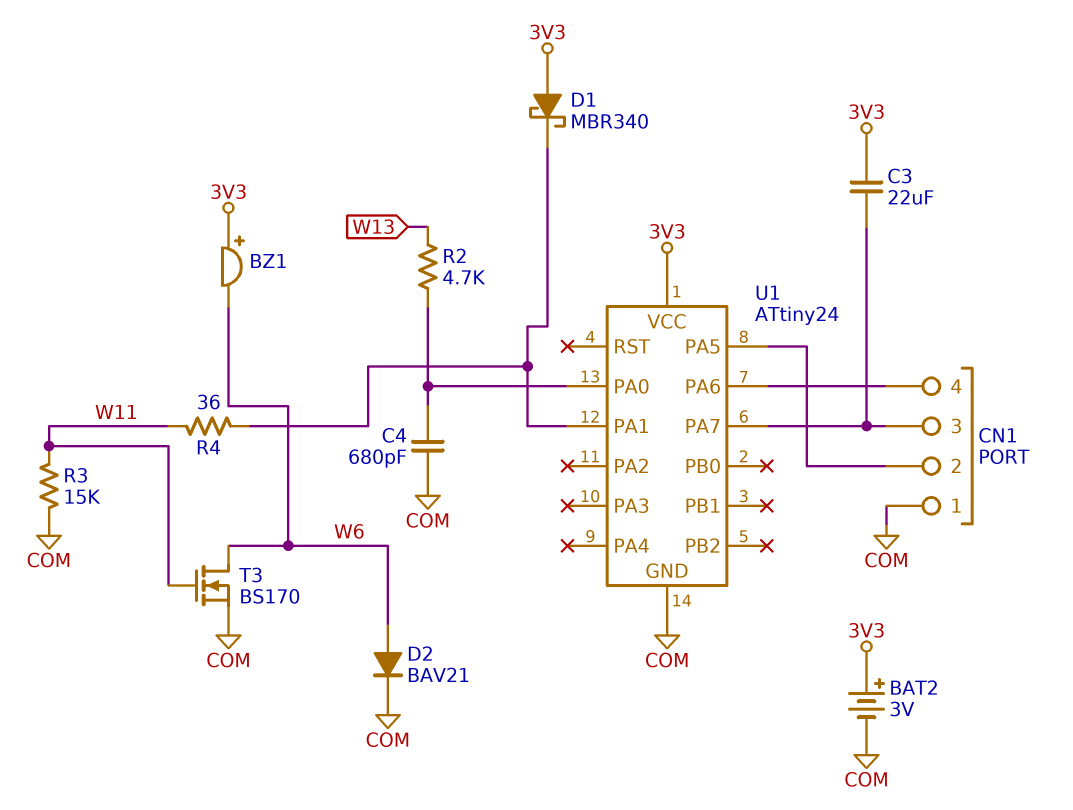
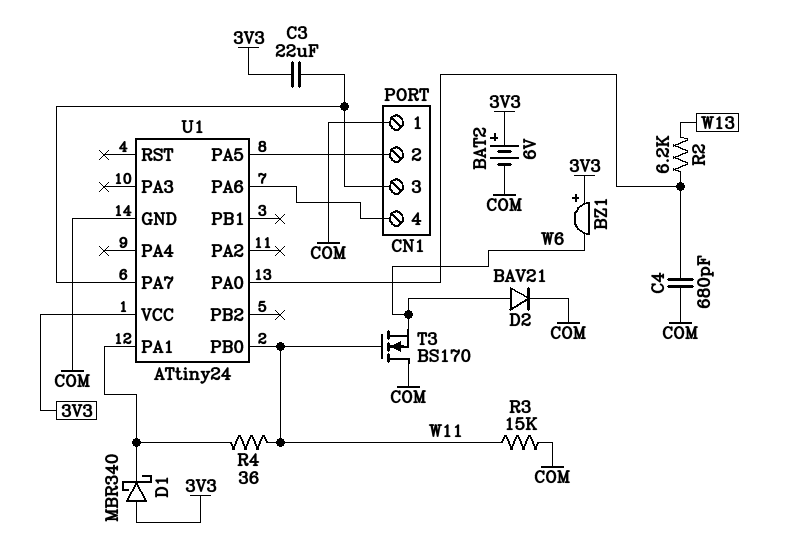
BAT2: 3V (plus 3V3, minus COM) -> 6V (plus 3V3, minus COM)
R2: 4.7k (U1/PA0, W13) -> 6.2k (U1/PA0, W13)
T3: NMOS BS170 (G W11, D W6, S COM) -> NMOS BS170 (G W11, D COM, S W6)
U1 pin PB0: none -> W11

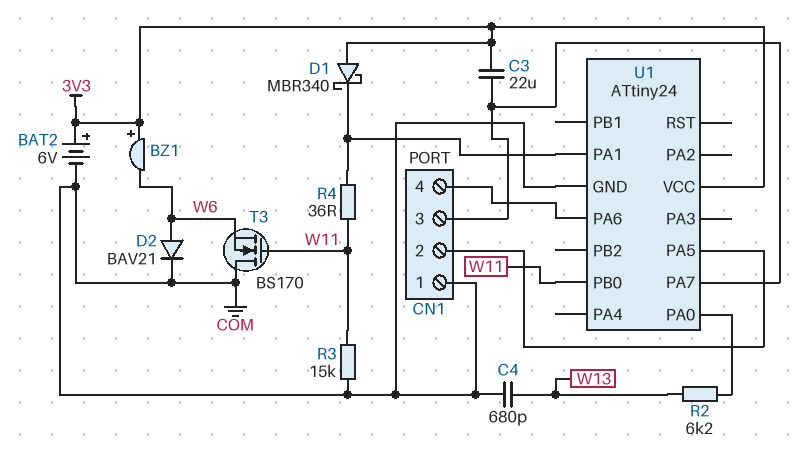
C4: 680pF (COM, U1/PA0) -> 680pF (COM, W13)

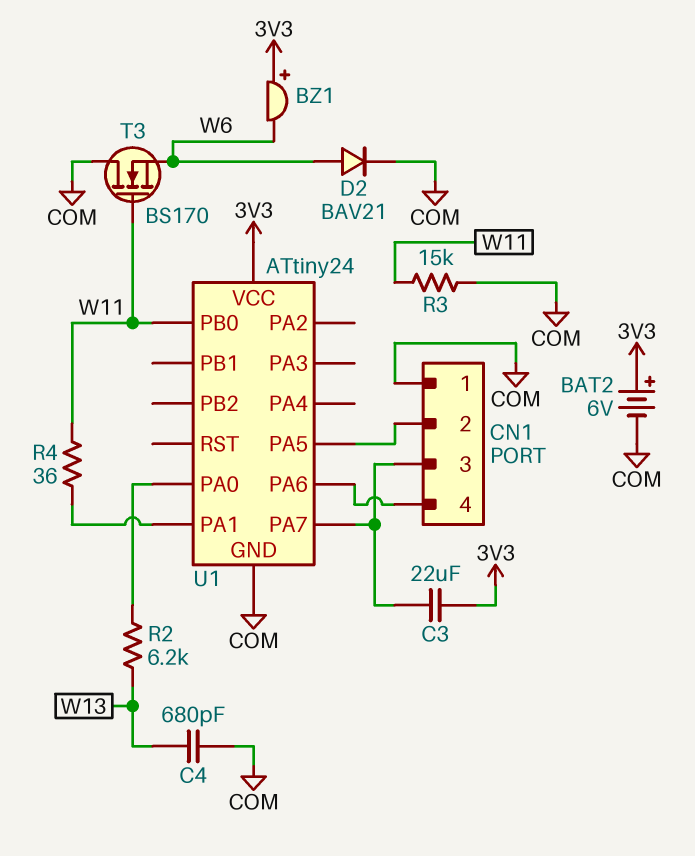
D1: schottky MBR340 (A 3V3, K U1/PA1) -> none

